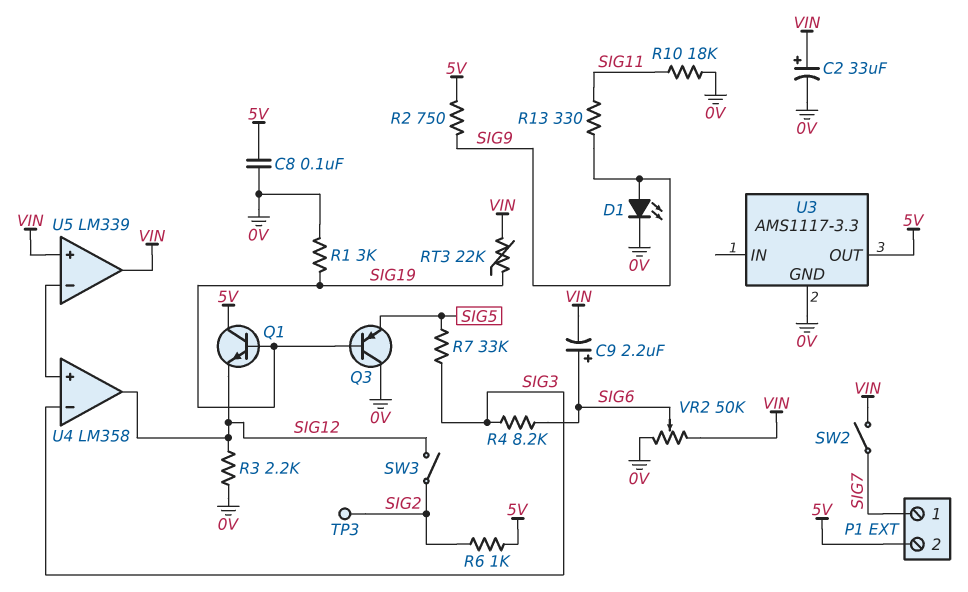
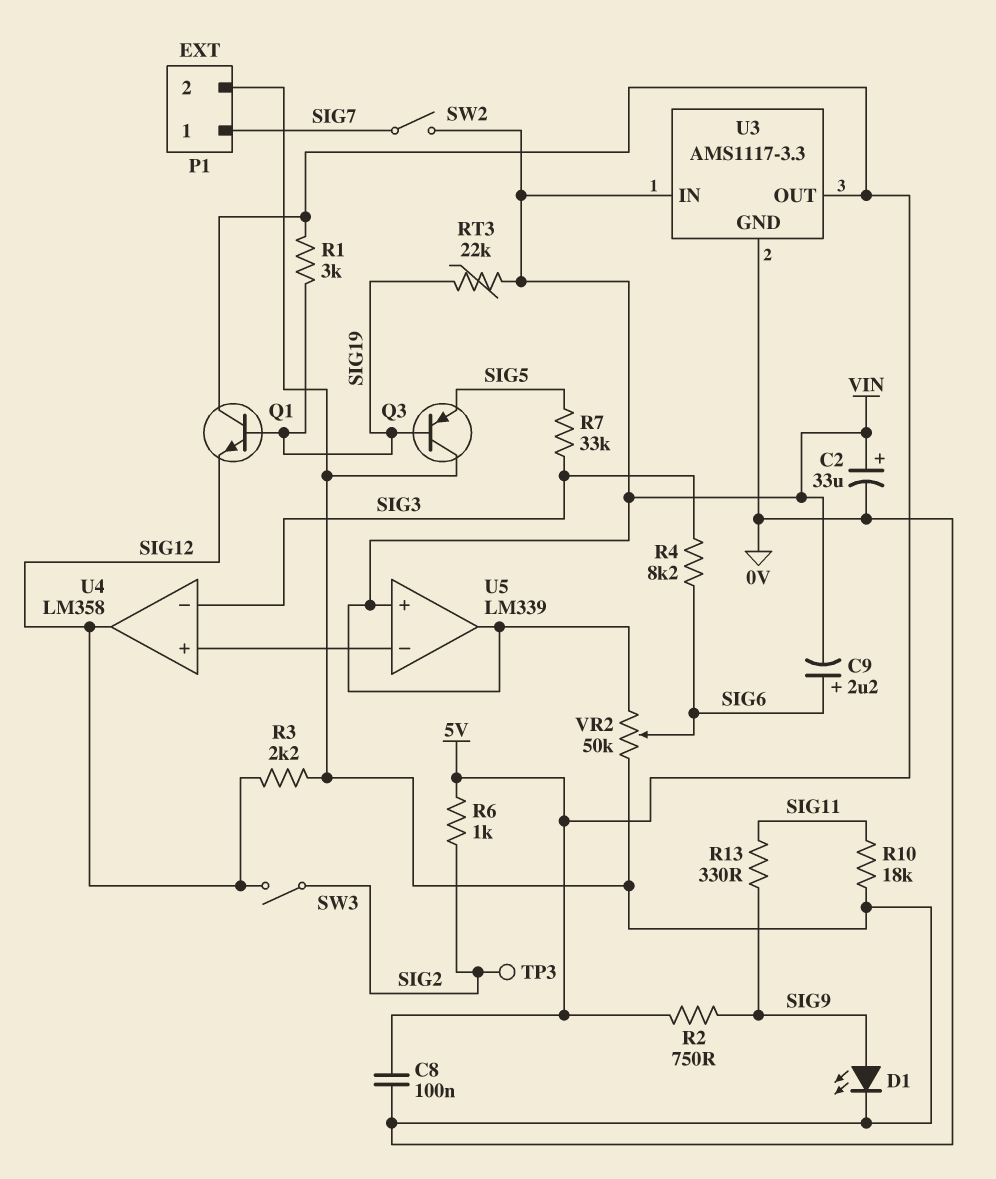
P1 pin 2: 5V -> 0V
R1: 3k (0V, SIG19) -> 3k (5V, SIG19)
U3 pin IN: none -> VIN

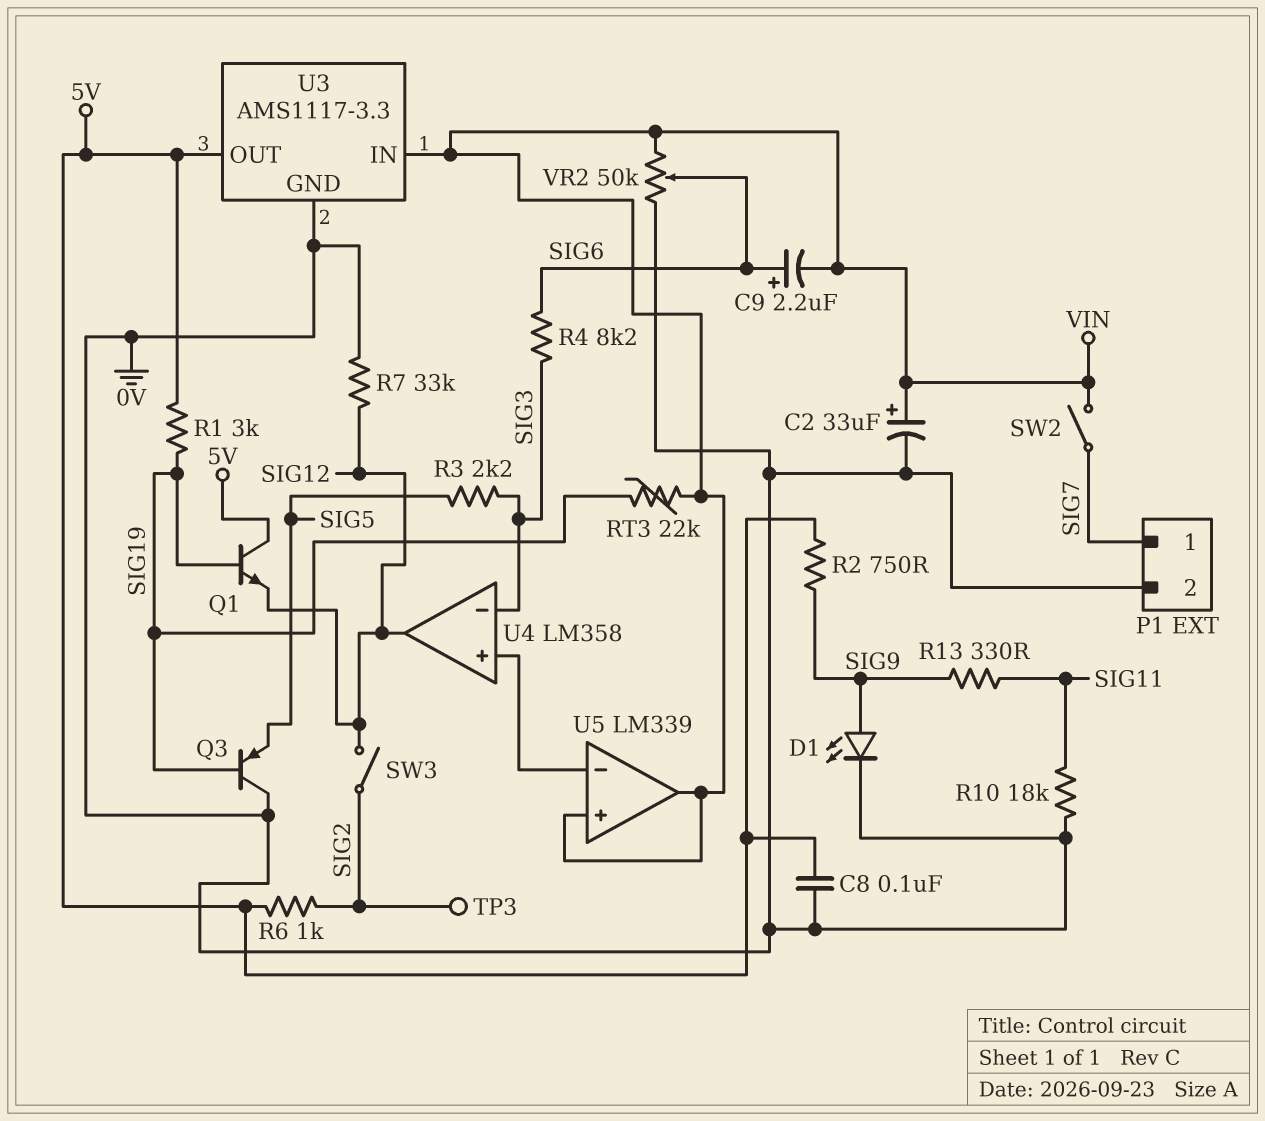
R3: 2.2k (0V, SIG12) -> 2.2k (SIG3, SIG5)
R7: 33k (SIG3, SIG5) -> 33k (0V, SIG12)

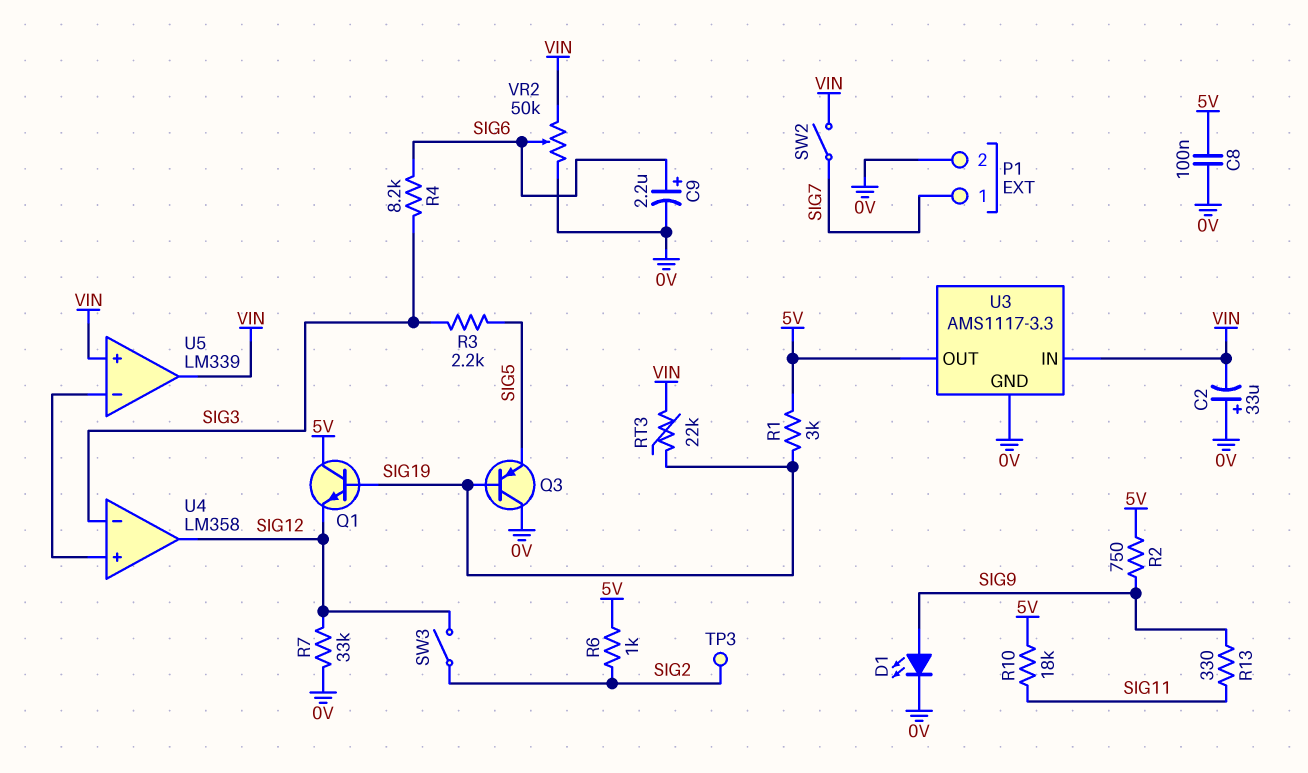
C2: 33uF (plus VIN, minus 0V) -> 33uF (plus 0V, minus VIN)
C9: 2.2uF (plus SIG6, minus VIN) -> 2.2uF (plus SIG6, minus 0V)
R10: 18k (0V, SIG11) -> 18k (5V, SIG11)

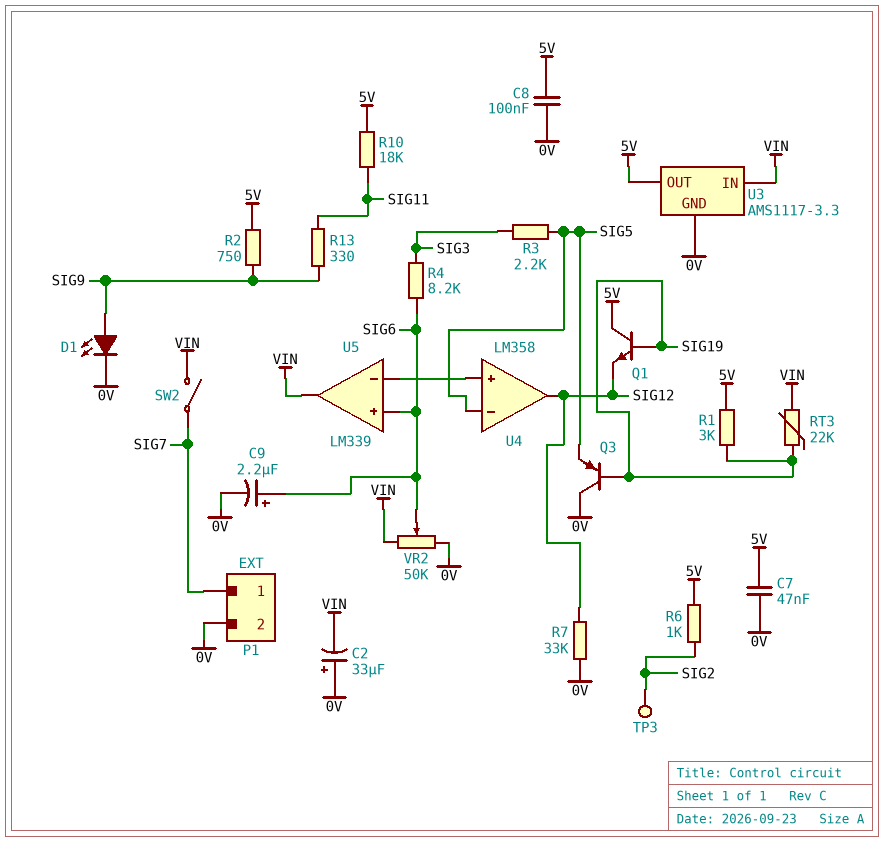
C7: none -> 47nF (0V, 5V)
SW3: switch (SIG2, SIG12) -> none
U4 pin in-: SIG3 -> SIG5
U5 pin in+: VIN -> SIG6

